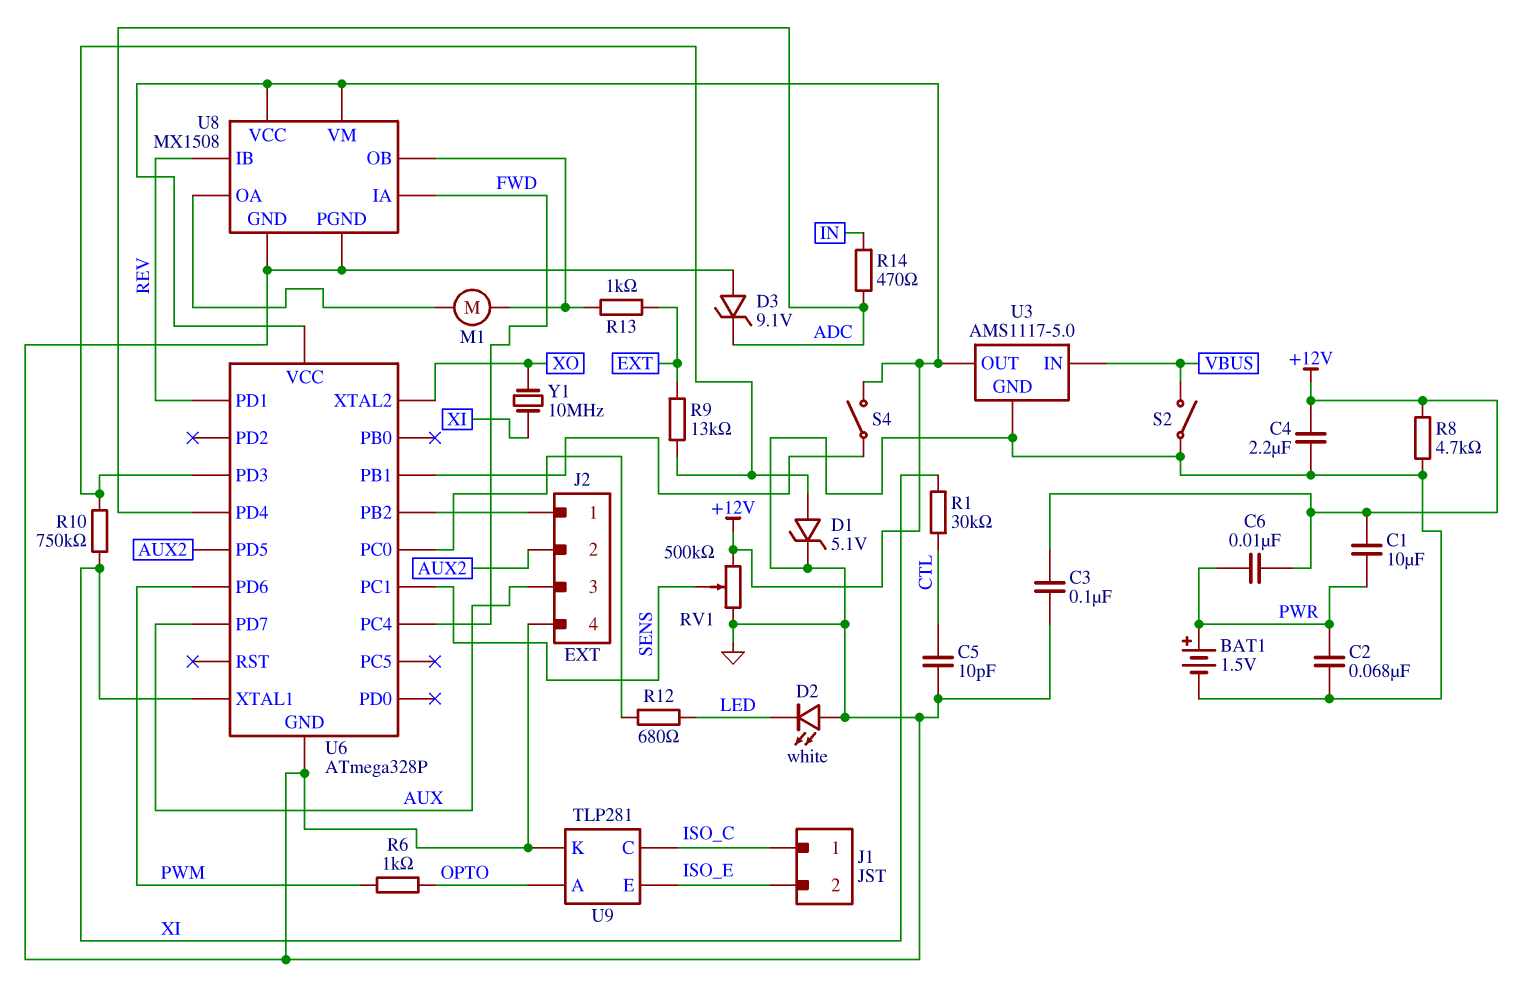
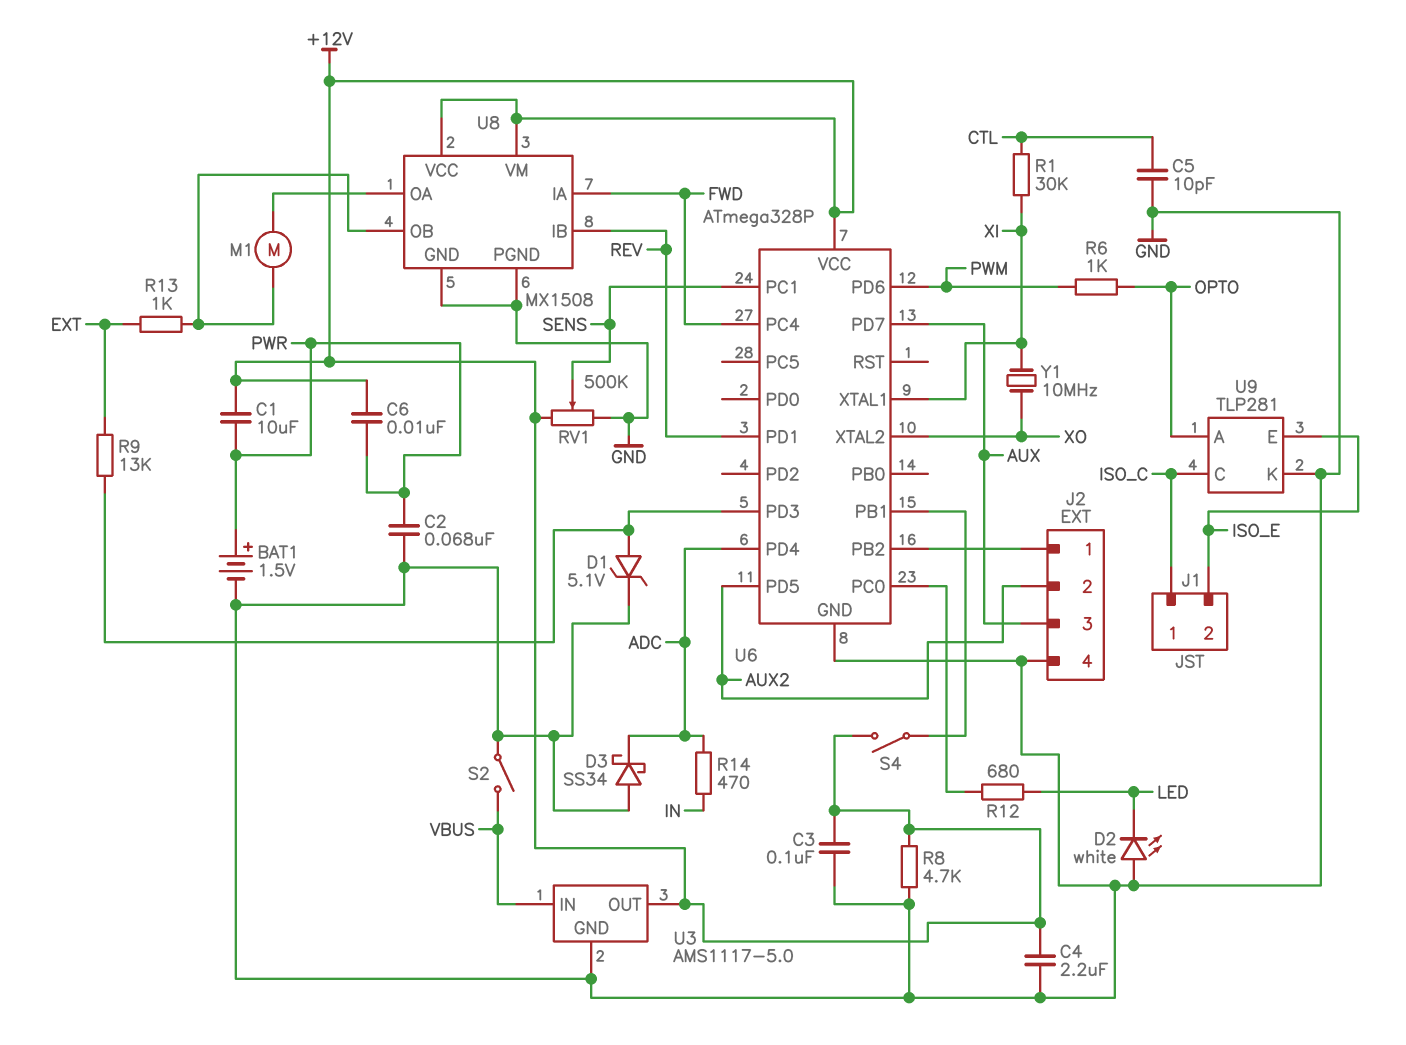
D3: zener 9.1V (A GND, K ADC) -> schottky SS34 (A GND, K ADC)
R10: 750k (U6/PD3, XI) -> none

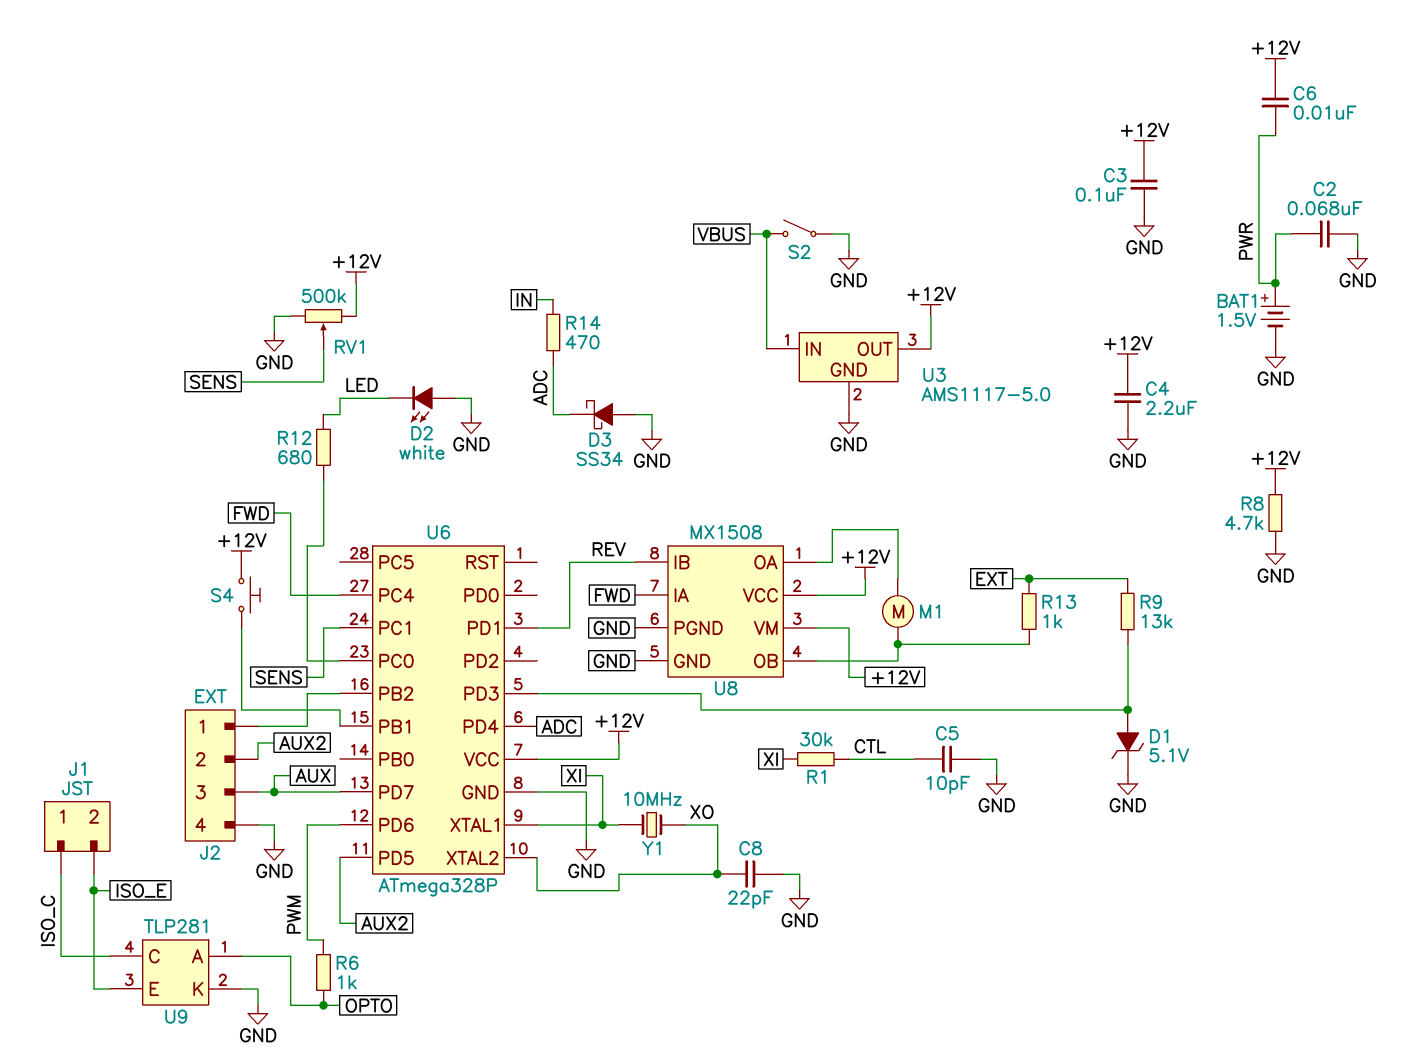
C1: 10uF (+12V, PWR) -> none
C8: none -> 22pF (GND, XO)
S4: switch (+12V, U6/PB1) -> button (+12V, U6/PB1)

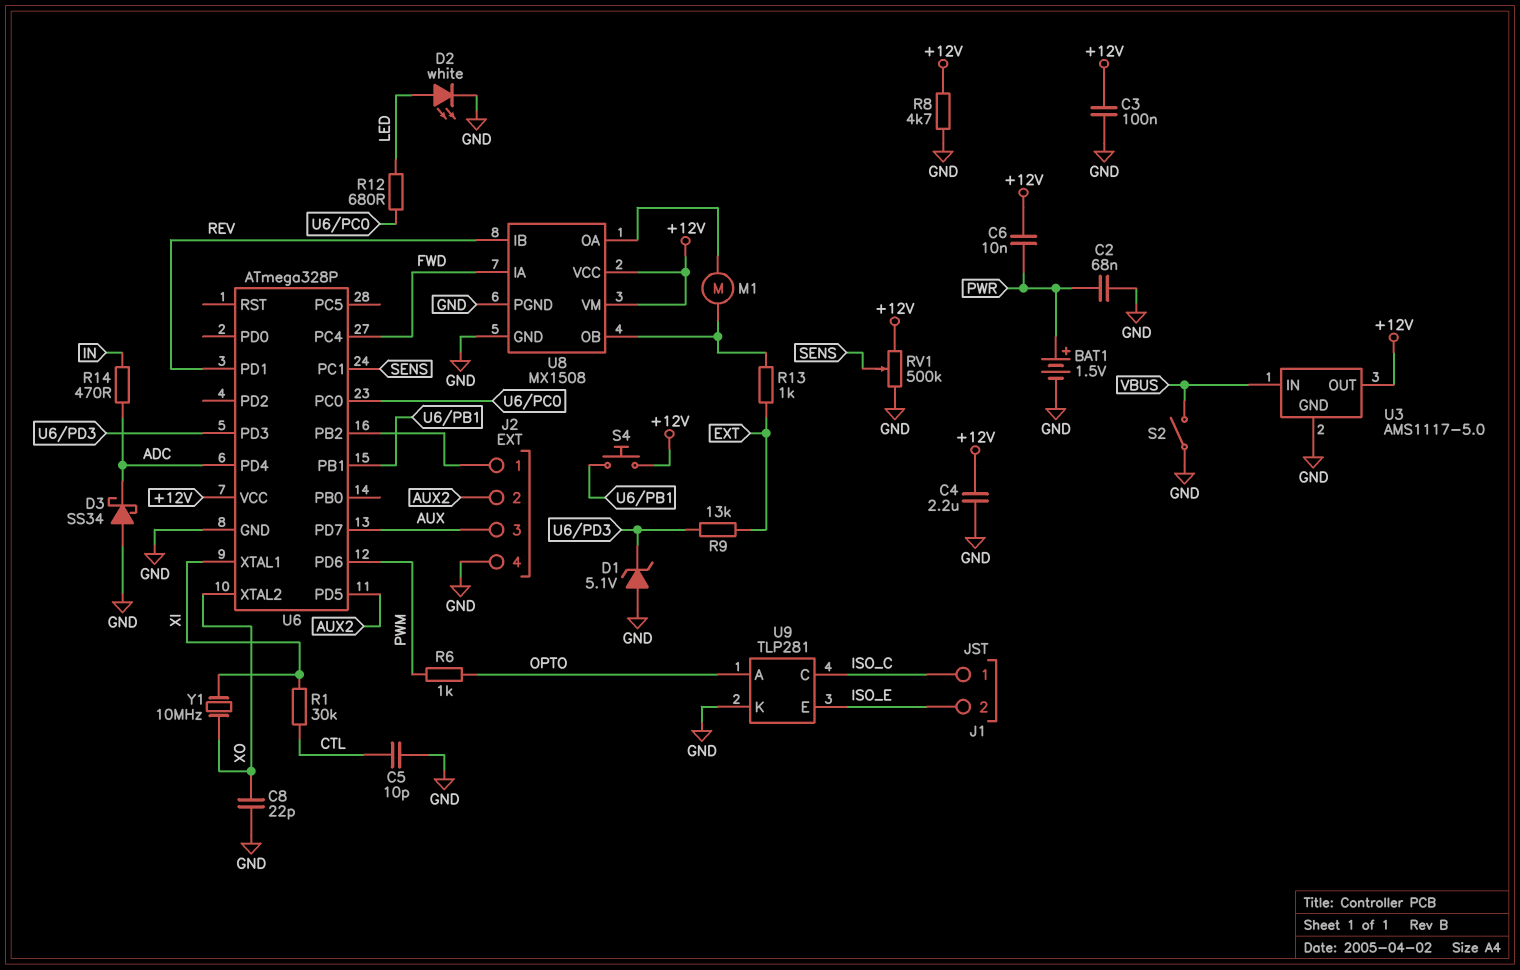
D1: zener 5.1V (A U6/PD3, K GND) -> zener 5.1V (A GND, K U6/PD3)
D2: LED white (A GND, K LED) -> LED white (A LED, K GND)

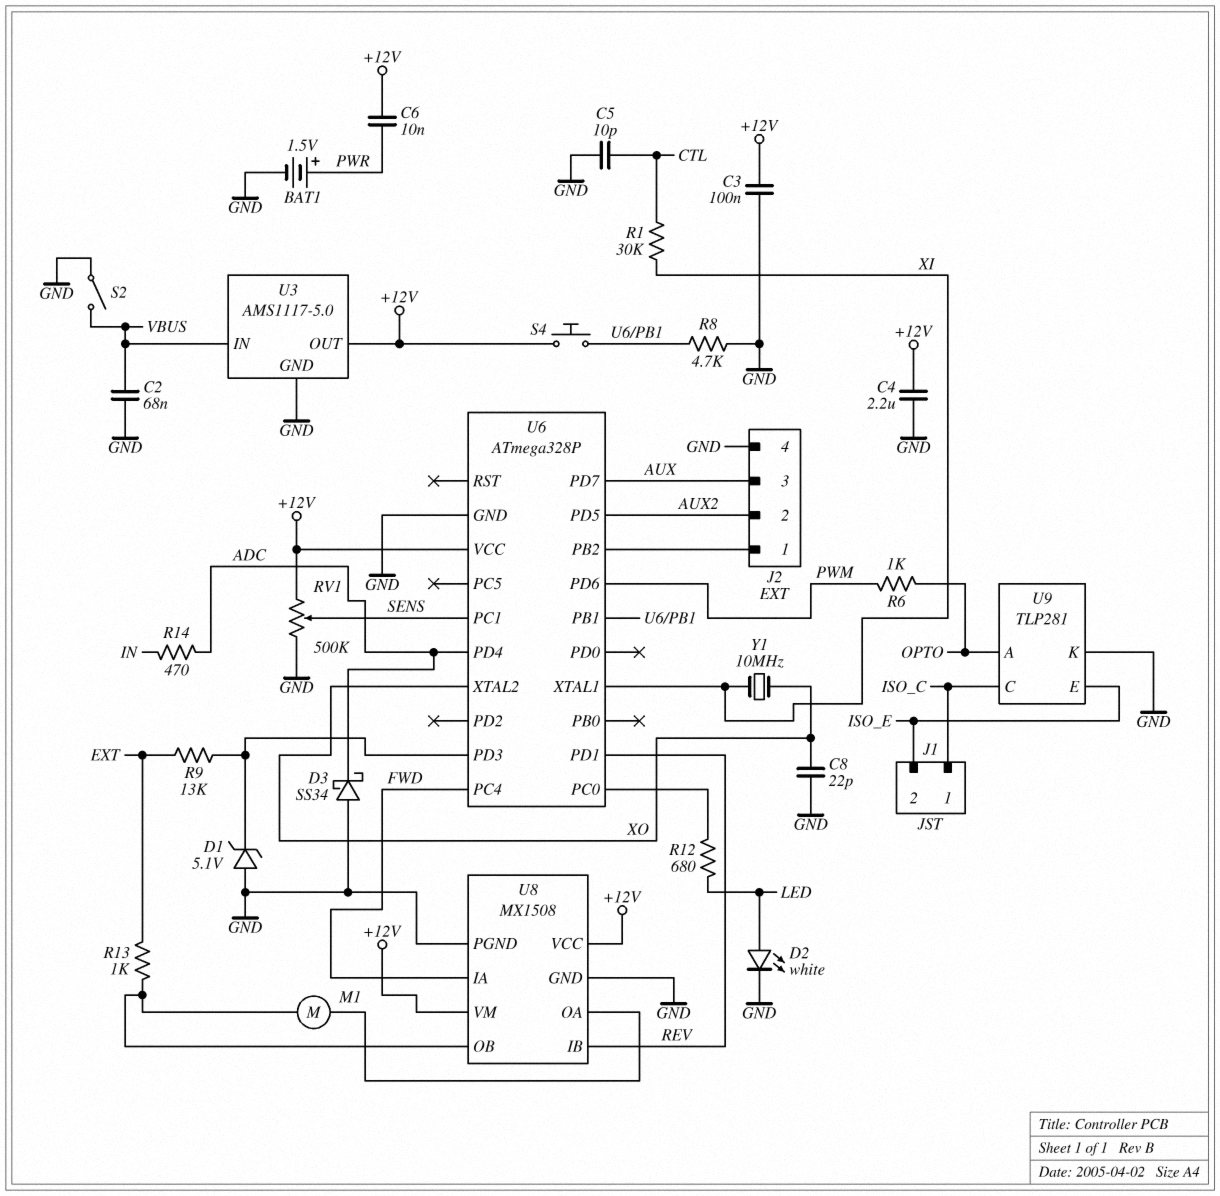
C2: 68nF (GND, PWR) -> 68nF (GND, VBUS)
R8: 4.7k (+12V, GND) -> 4.7k (GND, U6/PB1)

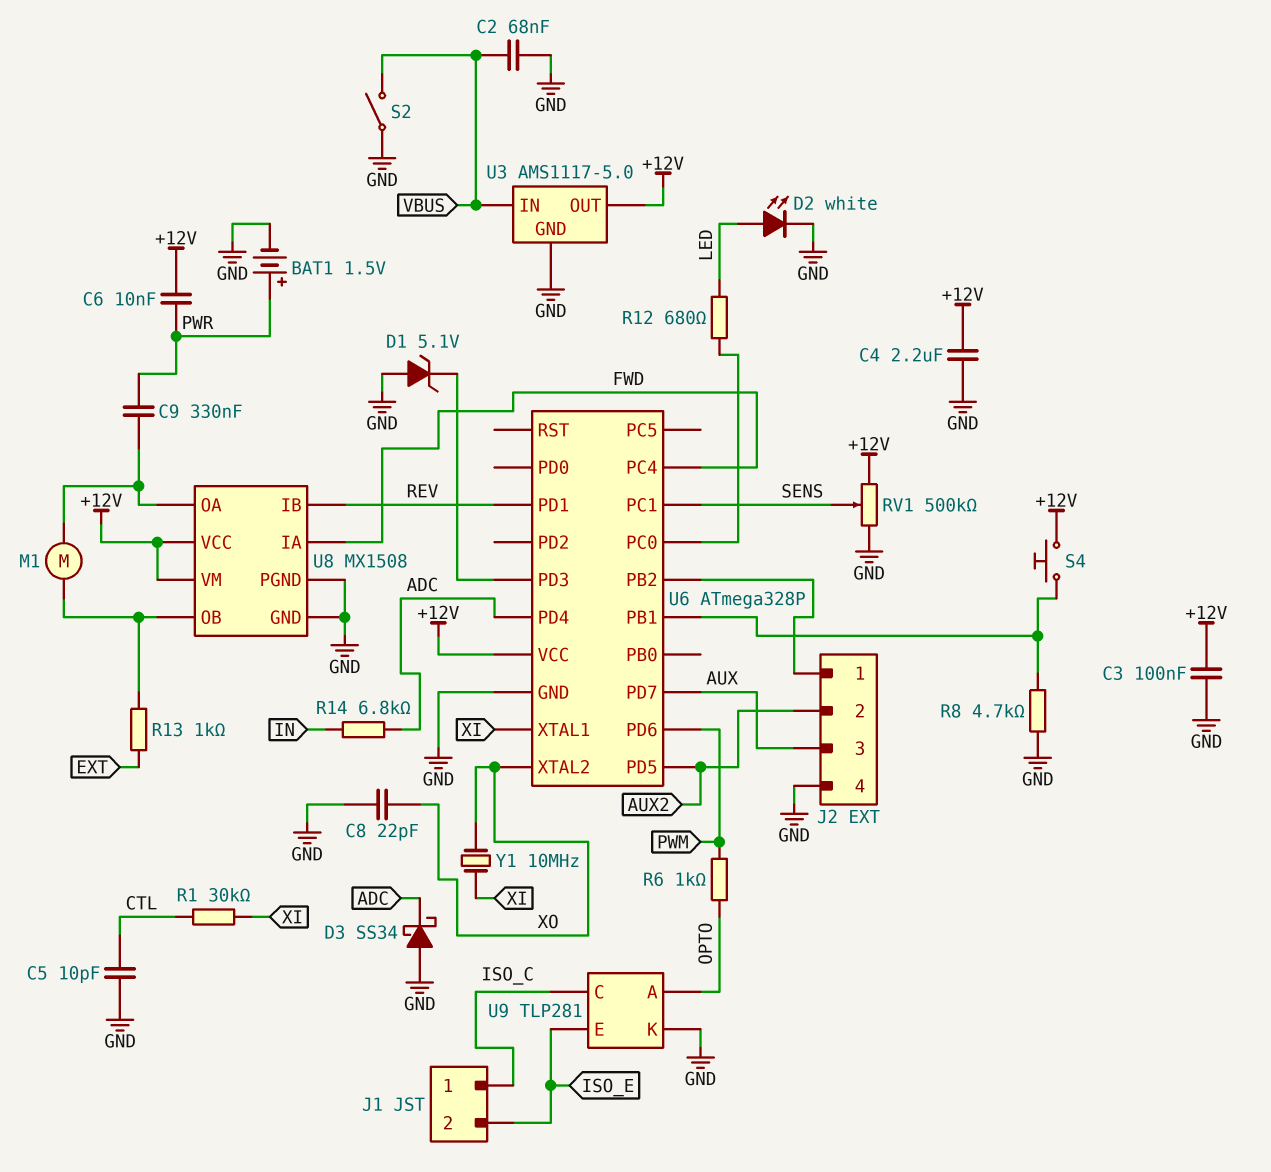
C9: none -> 330nF (PWR, U8/OA)
R9: 13k (EXT, U6/PD3) -> none
R14: 470 (ADC, IN) -> 6.8k (ADC, IN)

